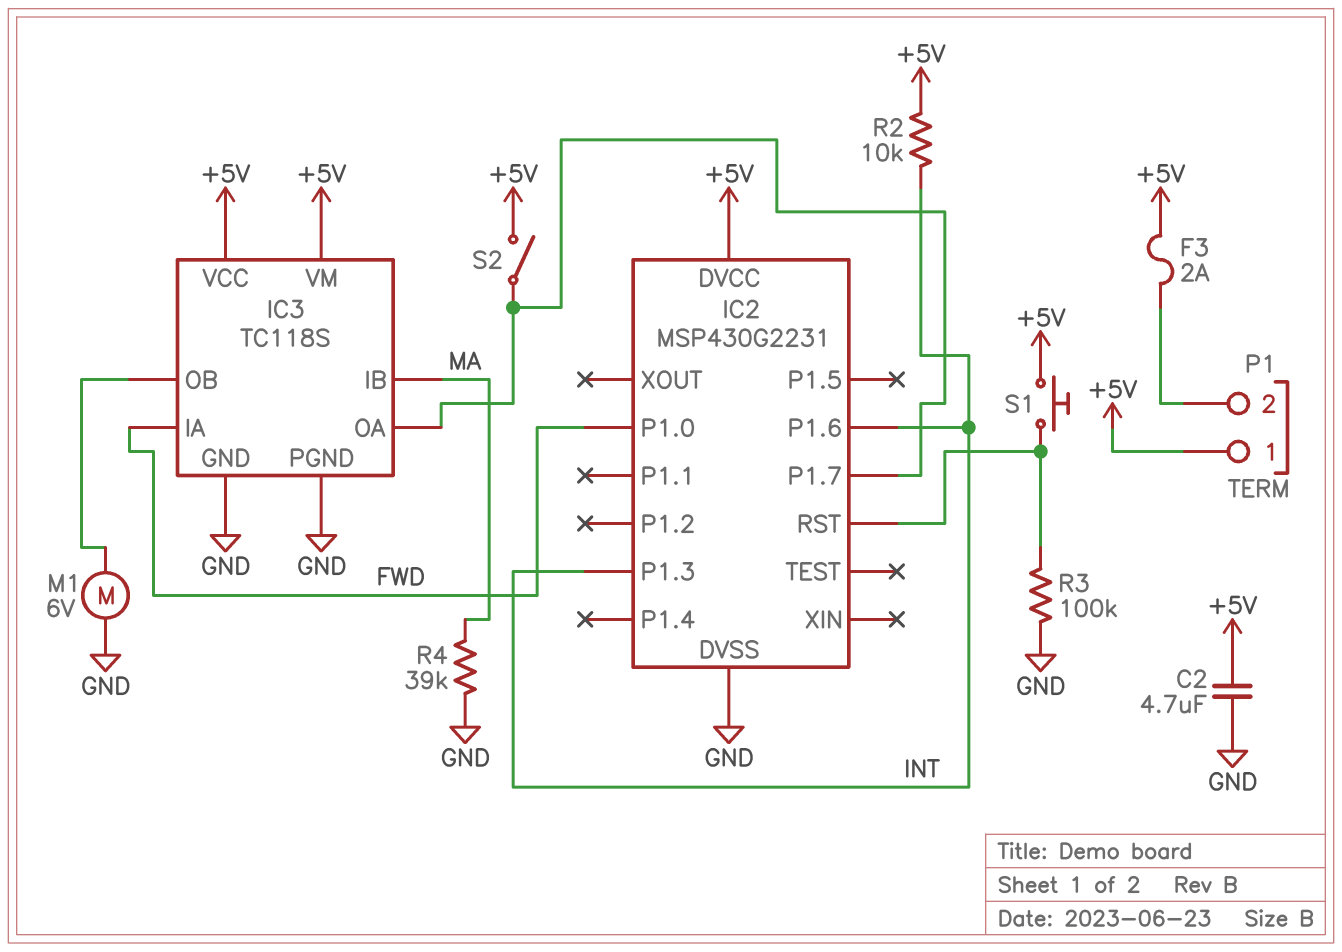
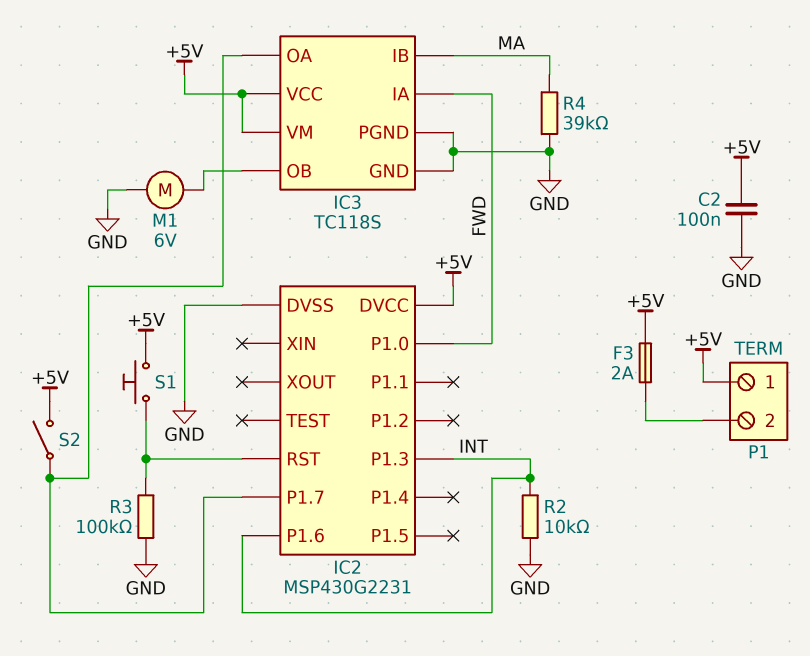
C2: 4.7uF (+5V, GND) -> 100nF (+5V, GND)
R2: 10k (+5V, INT) -> 10k (GND, INT)

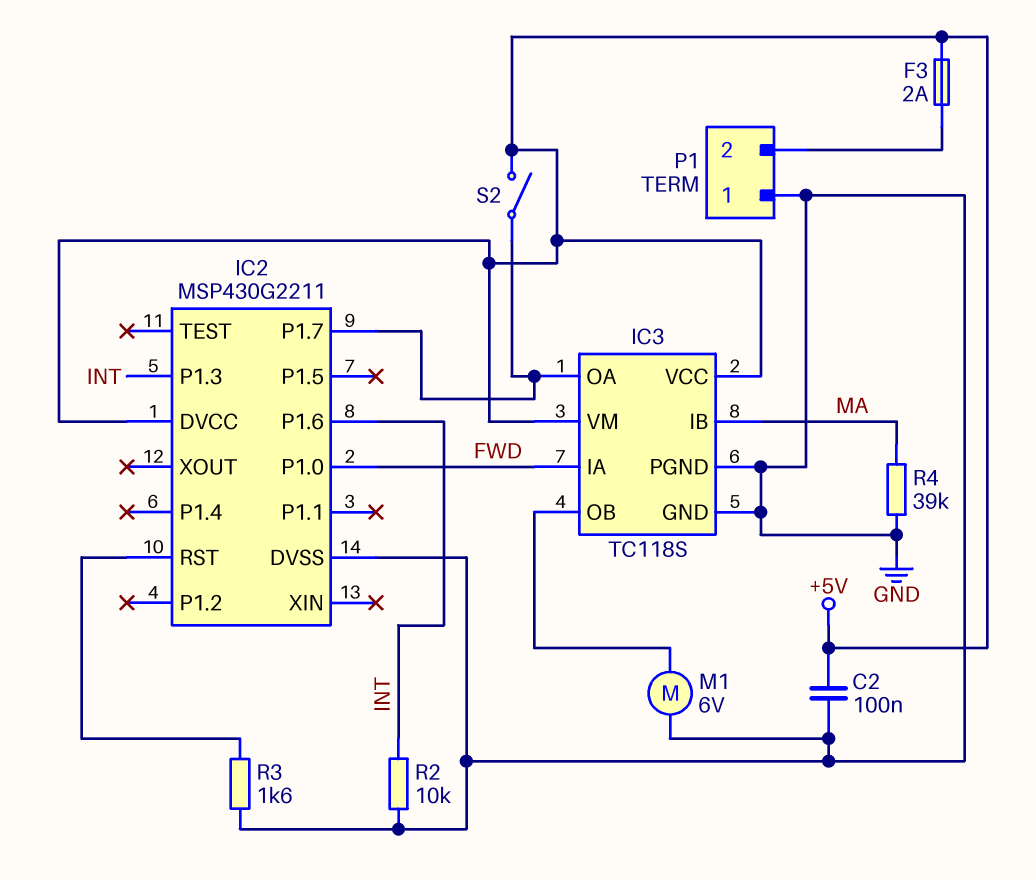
IC2: MSP430G2231 -> MSP430G2211
P1 pin 1: +5V -> GND
R3: 100k (GND, IC2/RST) -> 1.6k (GND, IC2/RST)
S1: button (+5V, IC2/RST) -> none

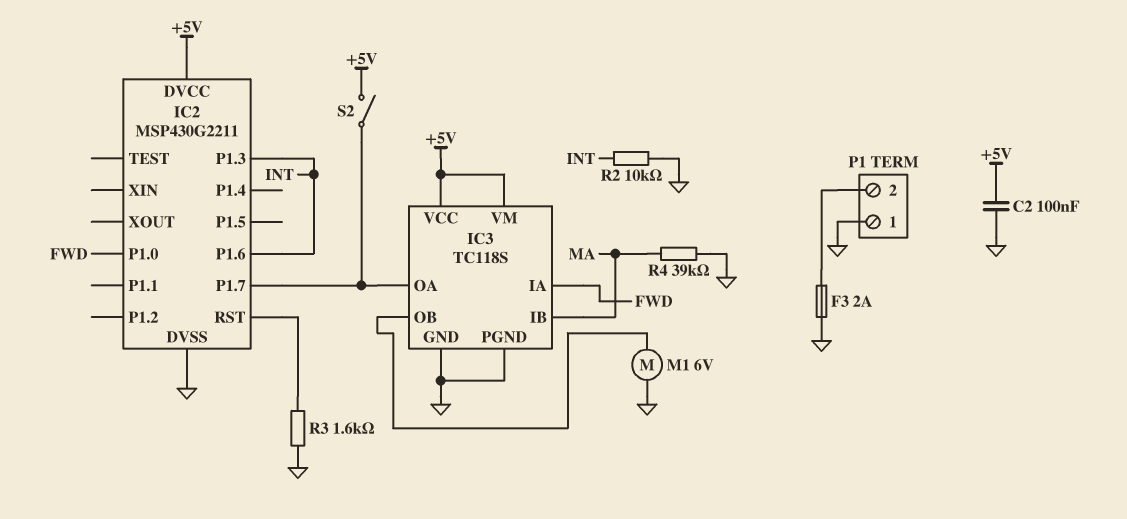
F3: 2A (+5V, P1/2) -> 2A (GND, P1/2)

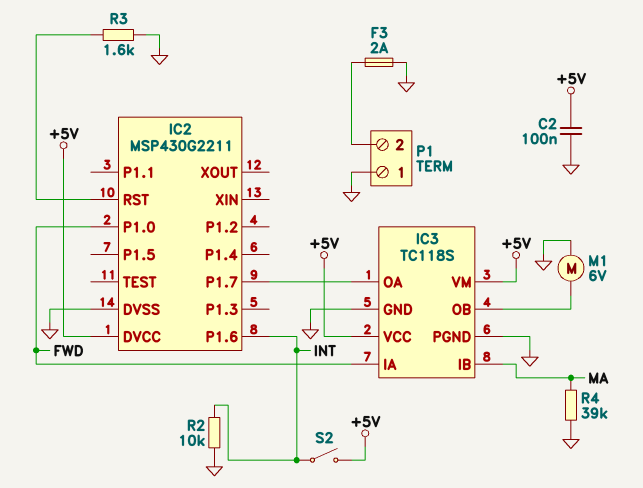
IC2 pin P1.3: INT -> none
S2: switch (+5V, IC2/P1.7) -> switch (+5V, INT)

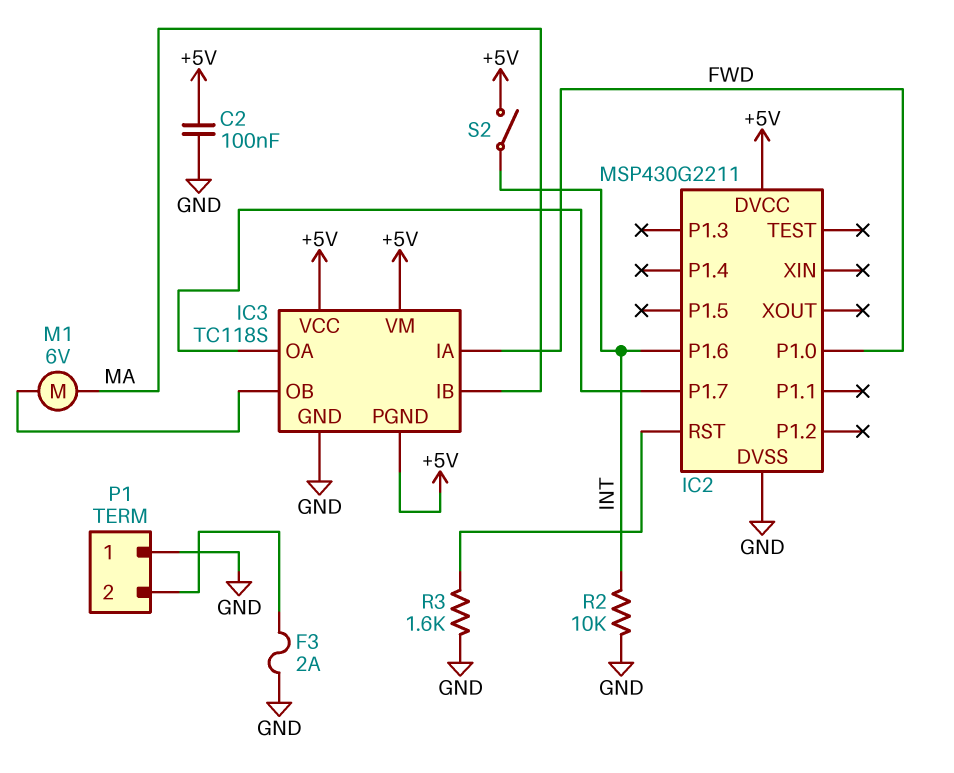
IC3 pin PGND: GND -> +5V
M1: motor 6V (GND, IC3/OB) -> motor 6V (IC3/OB, MA)
R4: 39k (GND, MA) -> none

